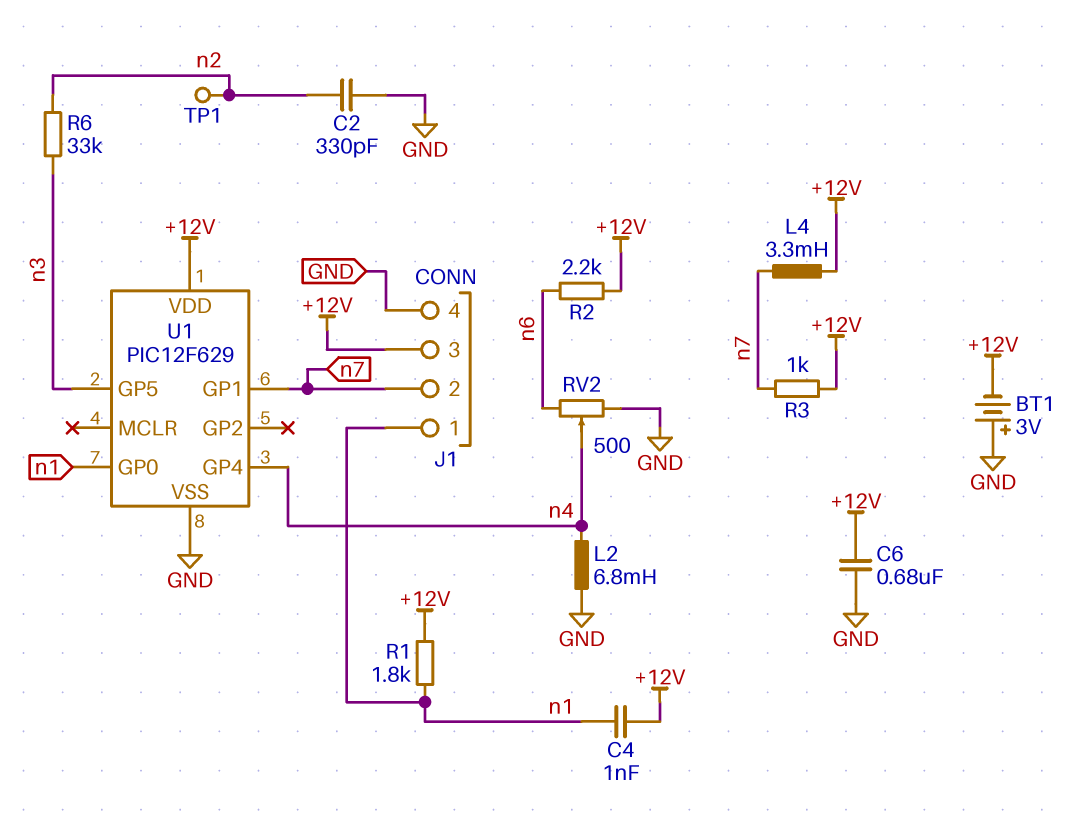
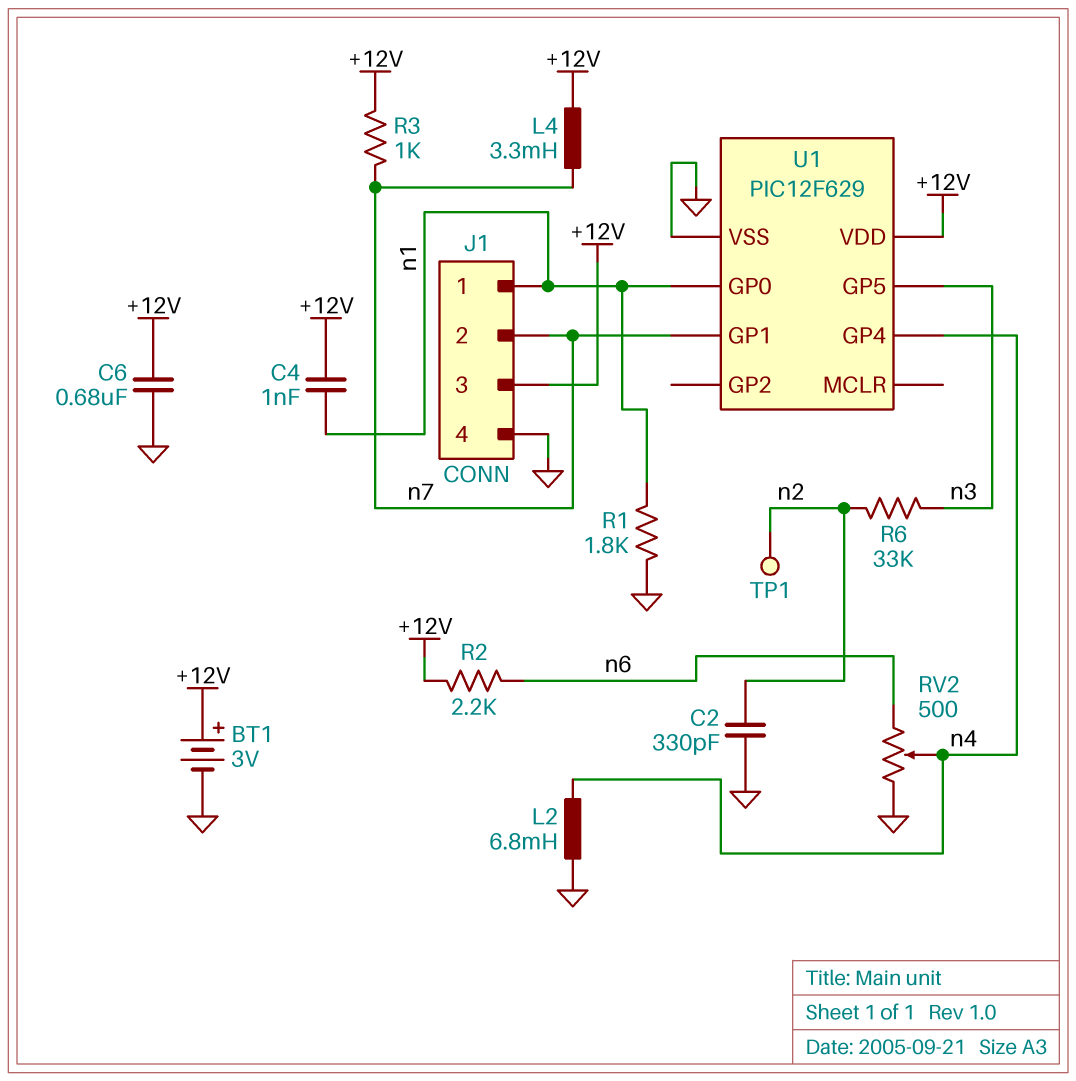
BT1: 3V (plus GND, minus +12V) -> 3V (plus +12V, minus GND)
R1: 1.8k (+12V, n1) -> 1.8k (GND, n1)

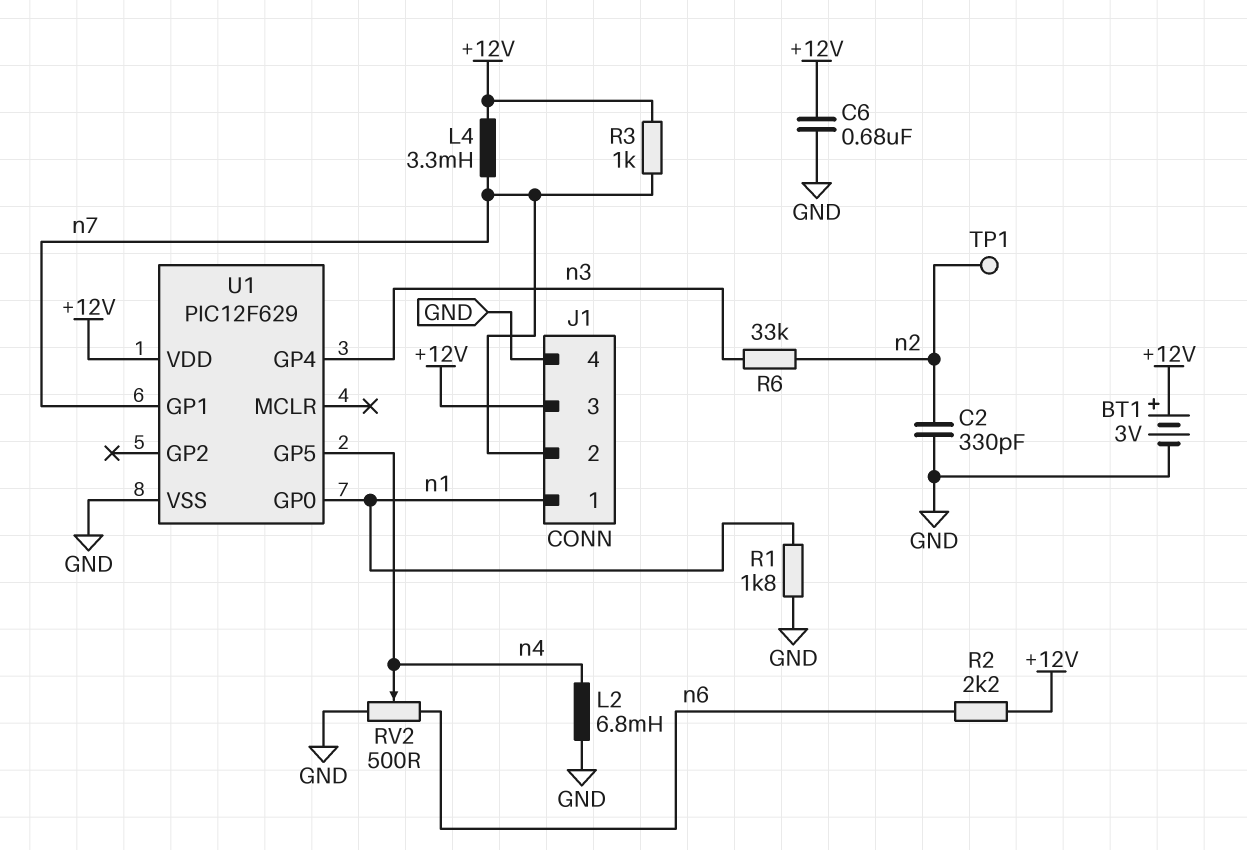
C4: 1nF (+12V, n1) -> none
U1 pin GP4: n4 -> n3
U1 pin GP5: n3 -> n4

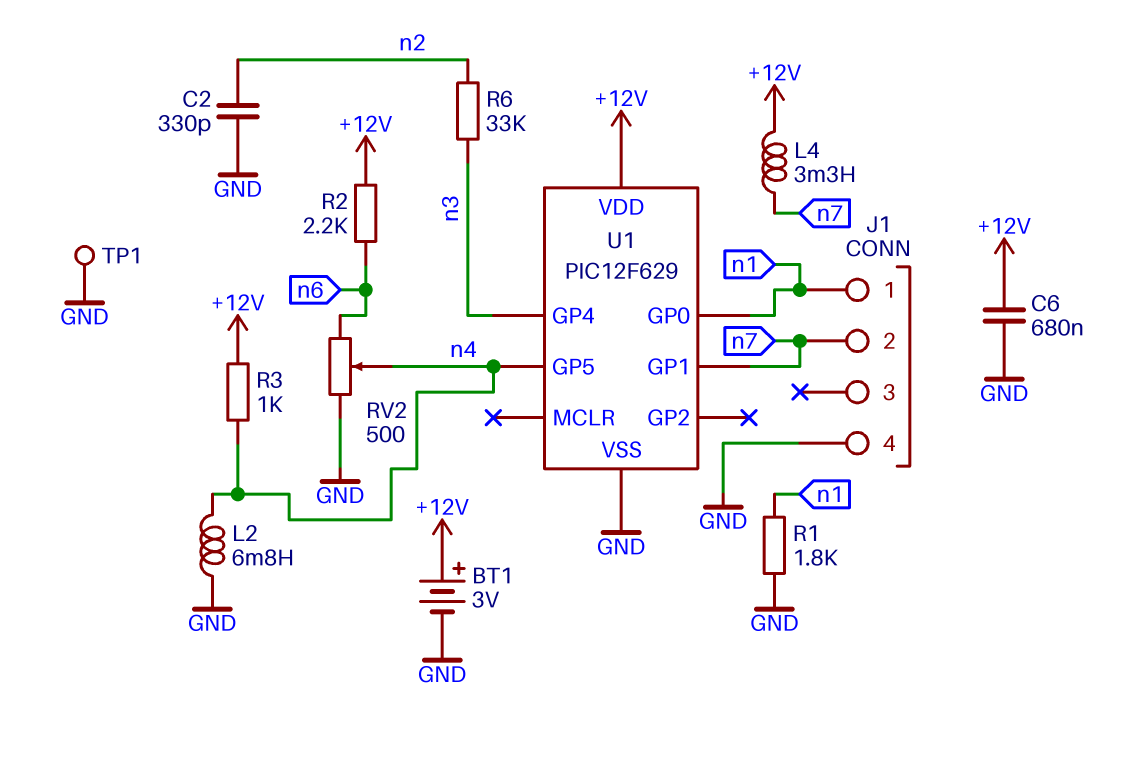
J1 pin 3: +12V -> none
R3: 1k (+12V, n7) -> 1k (+12V, n4)
TP1: test point (n2) -> test point (GND)

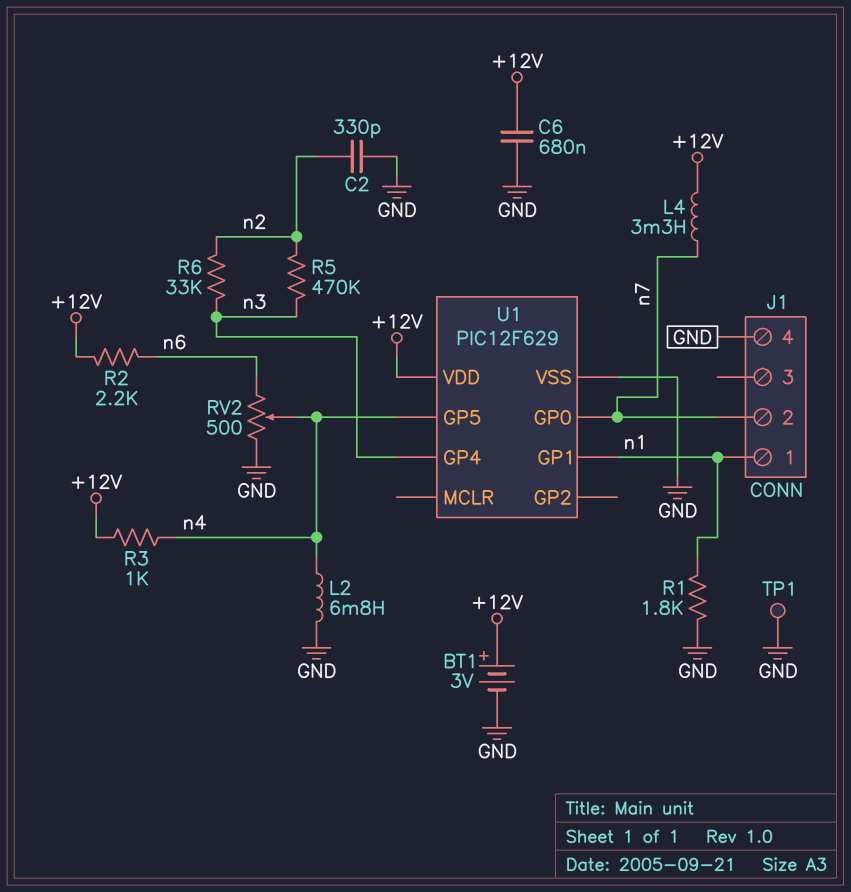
R5: none -> 470k (n2, n3)
U1 pin GP0: n1 -> n7
U1 pin GP1: n7 -> n1

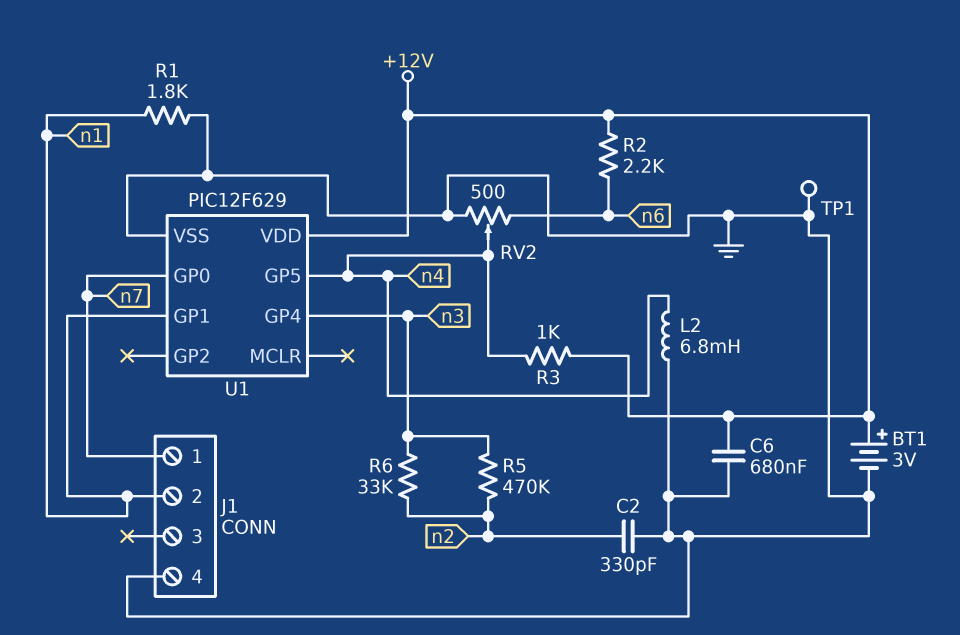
J1 pin 1: n1 -> n7
J1 pin 2: n7 -> n1
L4: 3.3mH (+12V, n7) -> none

